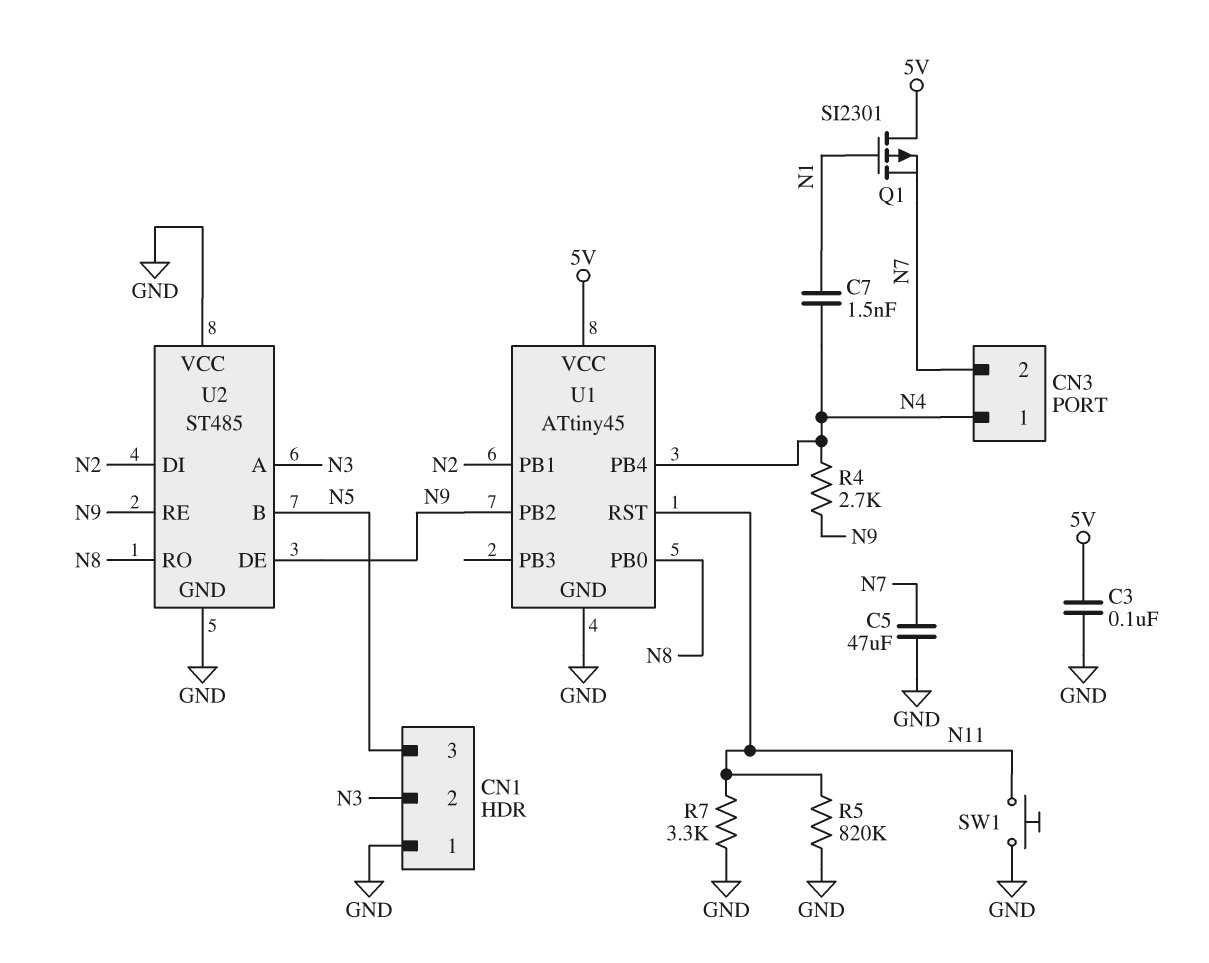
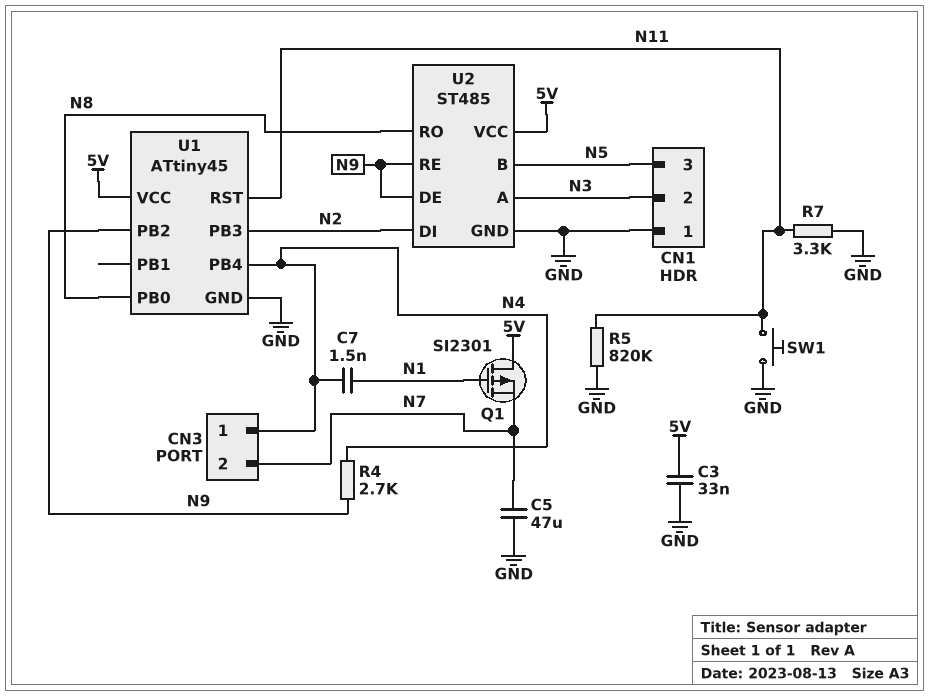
C3: 100nF (5V, GND) -> 33nF (5V, GND)
U1 pin PB1: N2 -> none
U1 pin PB3: none -> N2
U2 pin VCC: GND -> 5V

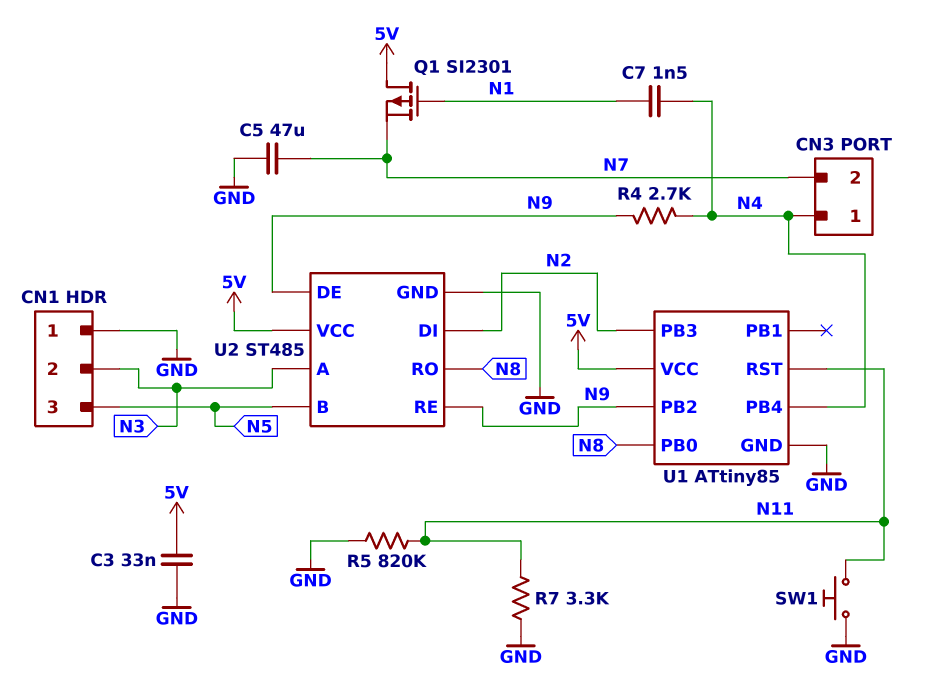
U1: ATtiny45 -> ATtiny85

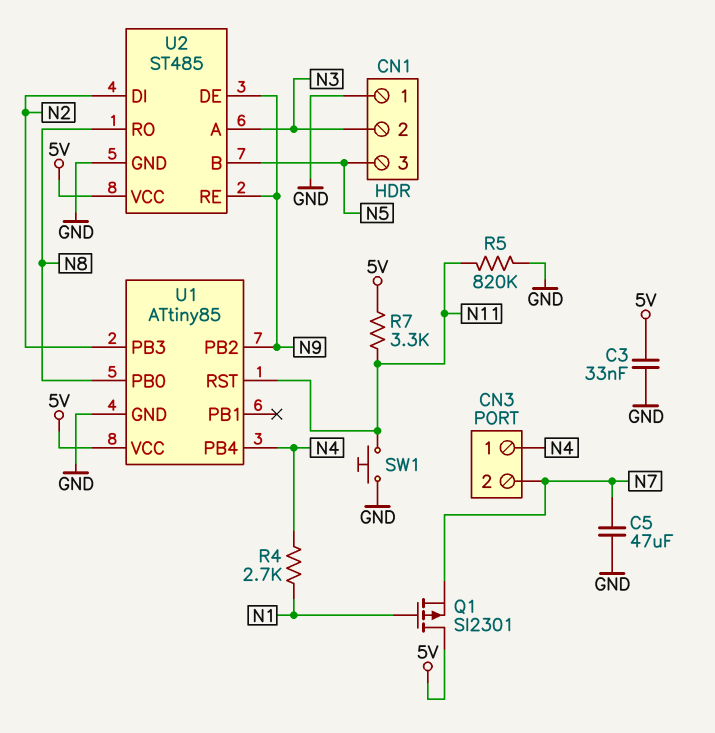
C7: 1.5nF (N1, N4) -> none
R4: 2.7k (N4, N9) -> 2.7k (N1, N4)
R7: 3.3k (GND, N11) -> 3.3k (5V, N11)

